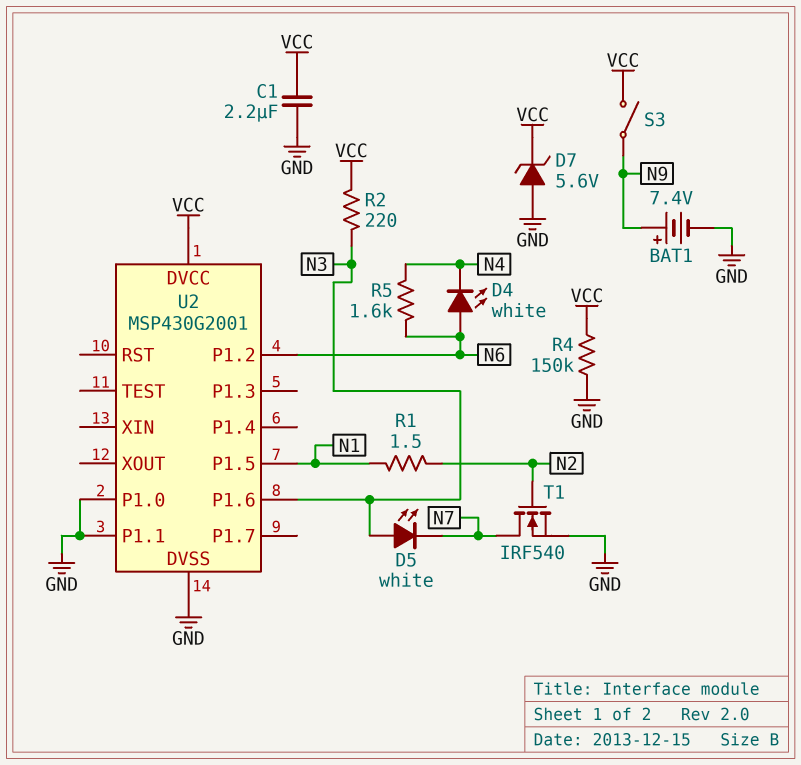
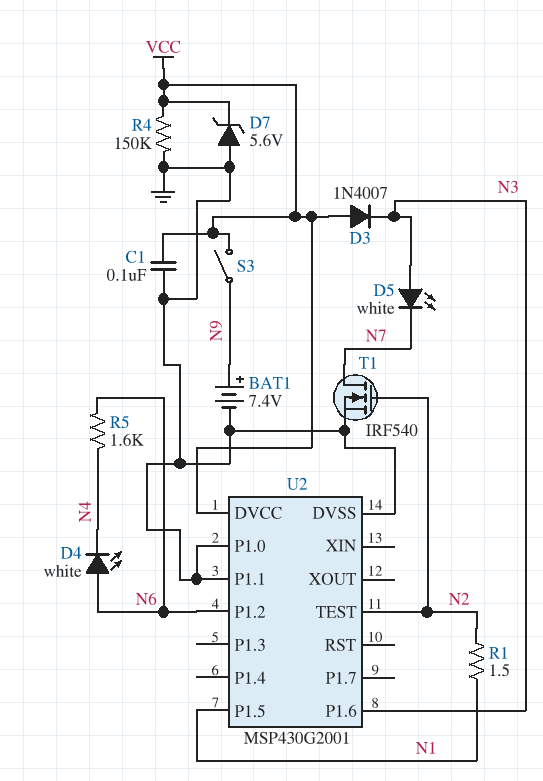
C1: 2.2uF (GND, VCC) -> 100nF (GND, VCC)
D3: none -> diode 1N4007 (A VCC, K N3)
R2: 220 (N3, VCC) -> none
U2 pin TEST: none -> N2

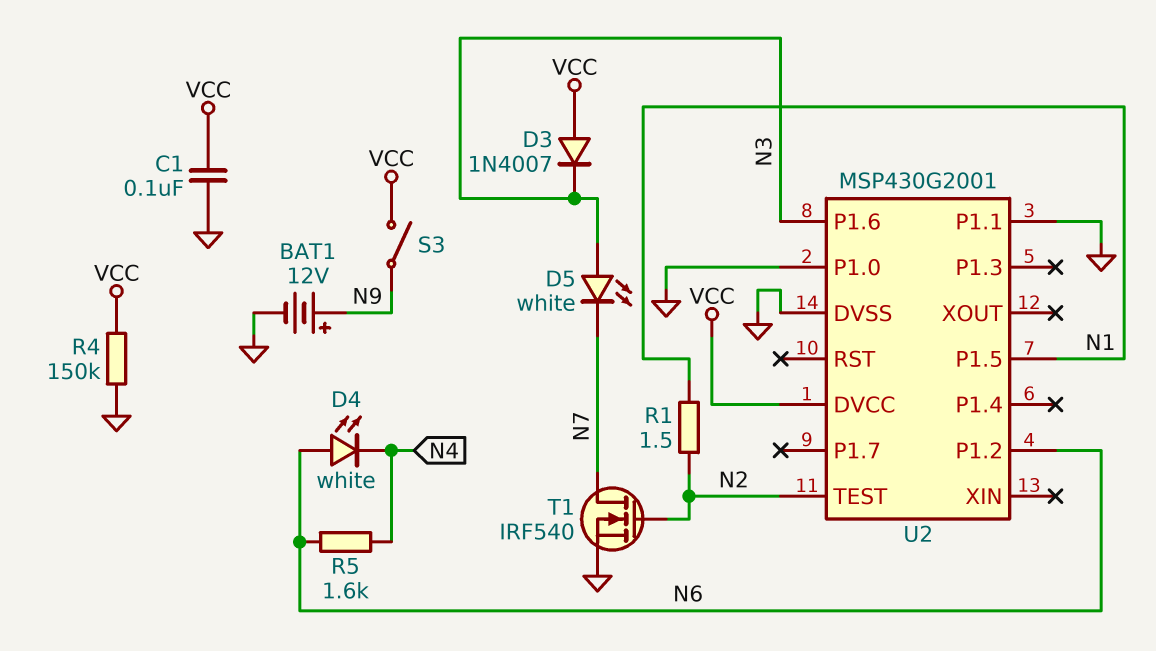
BAT1: 7.4V (plus N9, minus GND) -> 12V (plus N9, minus GND)
D7: zener 5.6V (A GND, K VCC) -> none

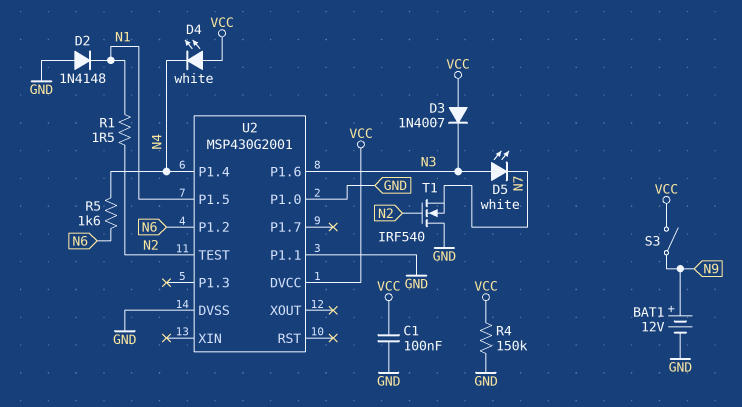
D2: none -> diode 1N4148 (A GND, K N1)
D4: LED white (A N6, K N4) -> LED white (A VCC, K N4)
T1: NMOS IRF540 (G N2, D N7, S GND) -> NMOS IRF540 (G N2, D GND, S N7)
U2 pin P1.4: none -> N4

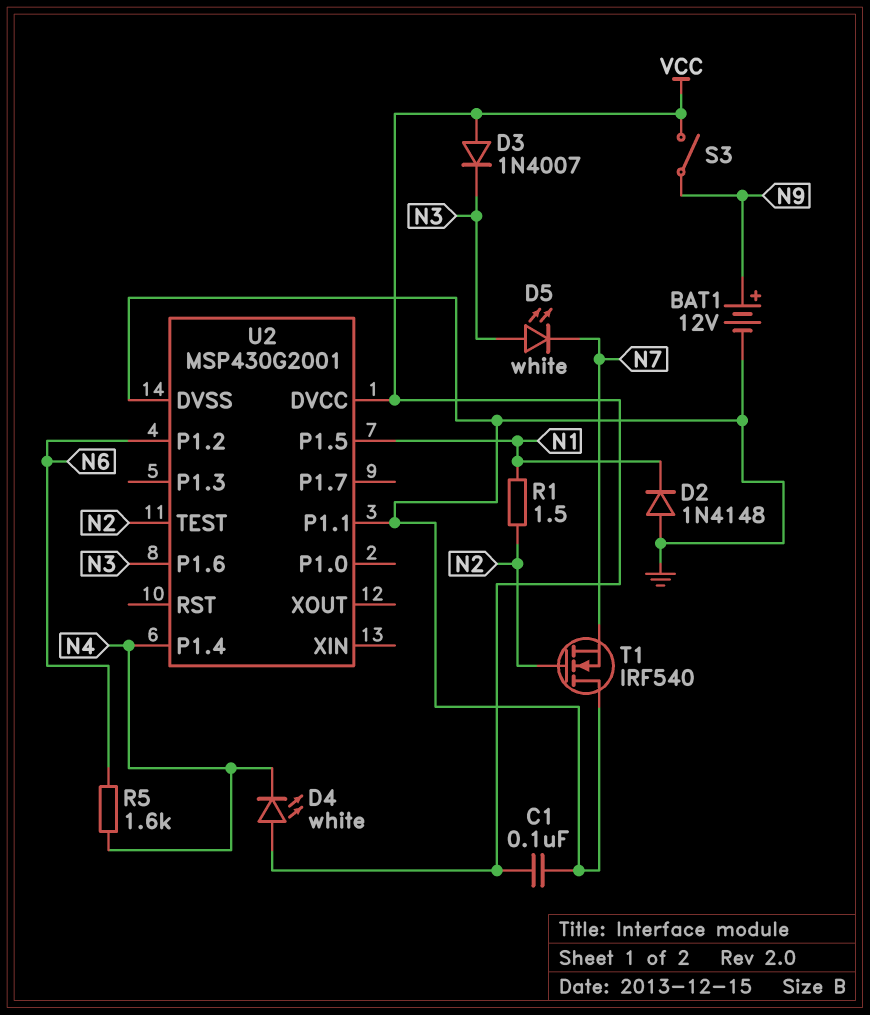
R4: 150k (GND, VCC) -> none
U2 pin P1.0: GND -> none

